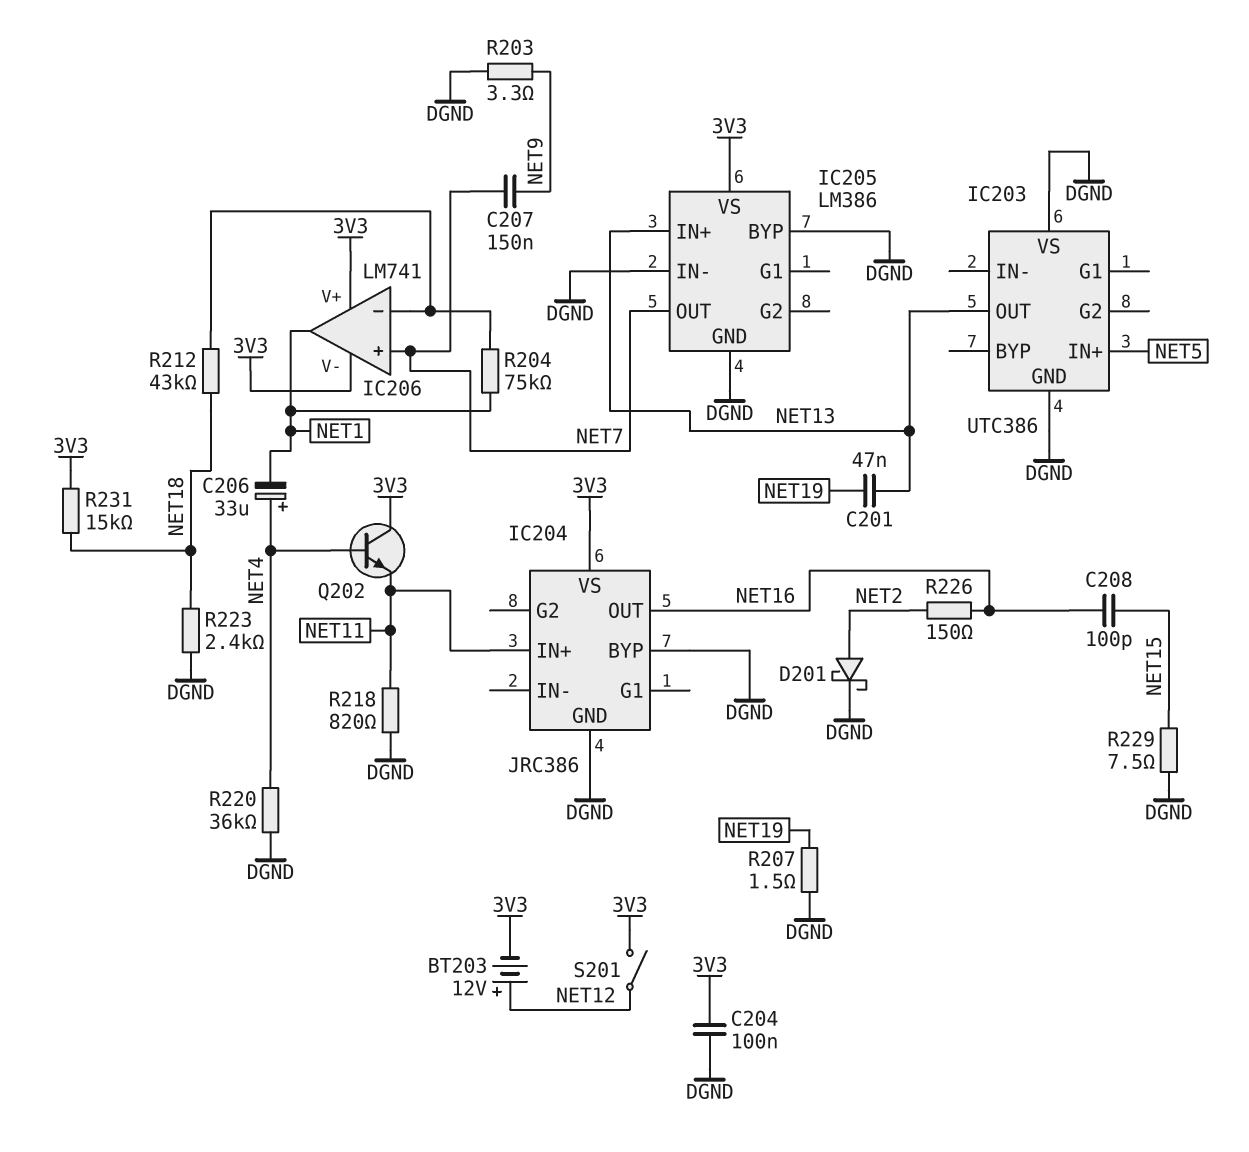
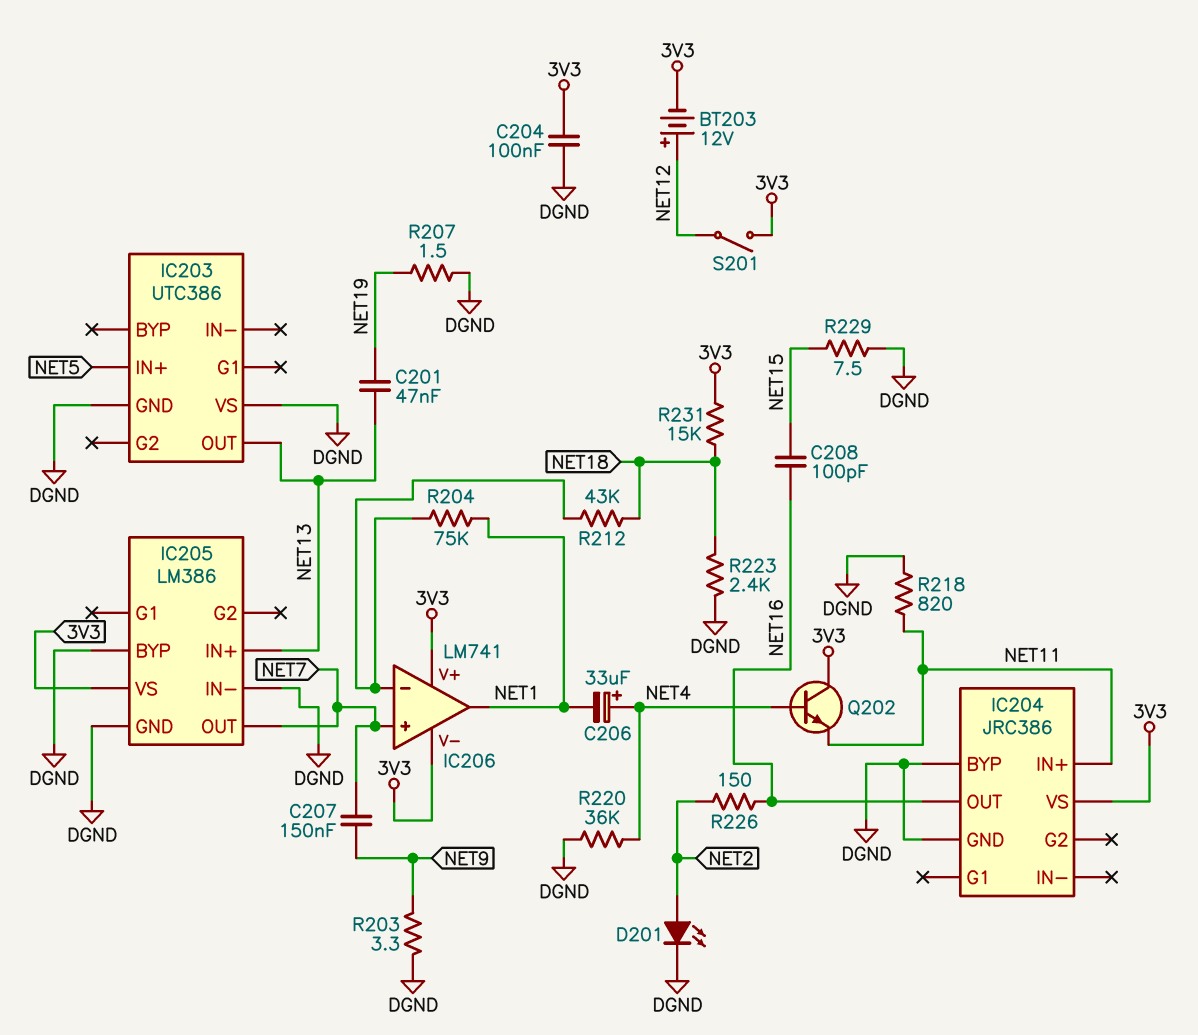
D201: schottky (A NET2, K DGND) -> LED (A NET2, K DGND)

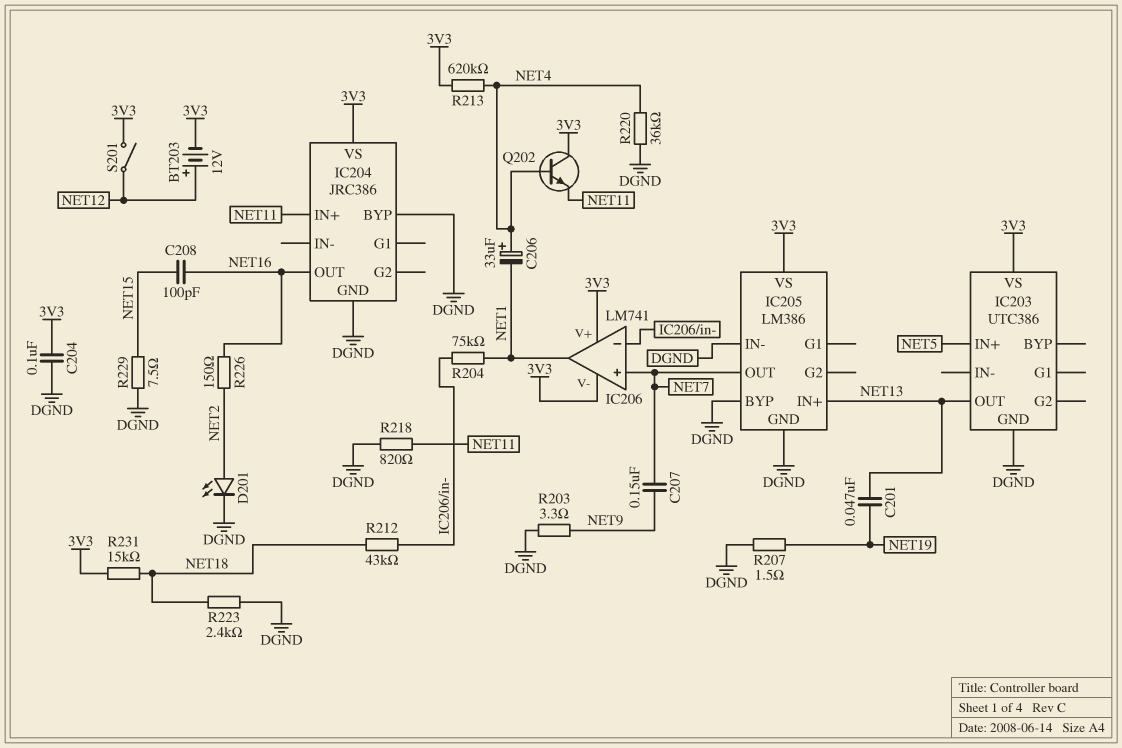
IC203 pin VS: DGND -> 3V3
R213: none -> 620k (3V3, NET4)

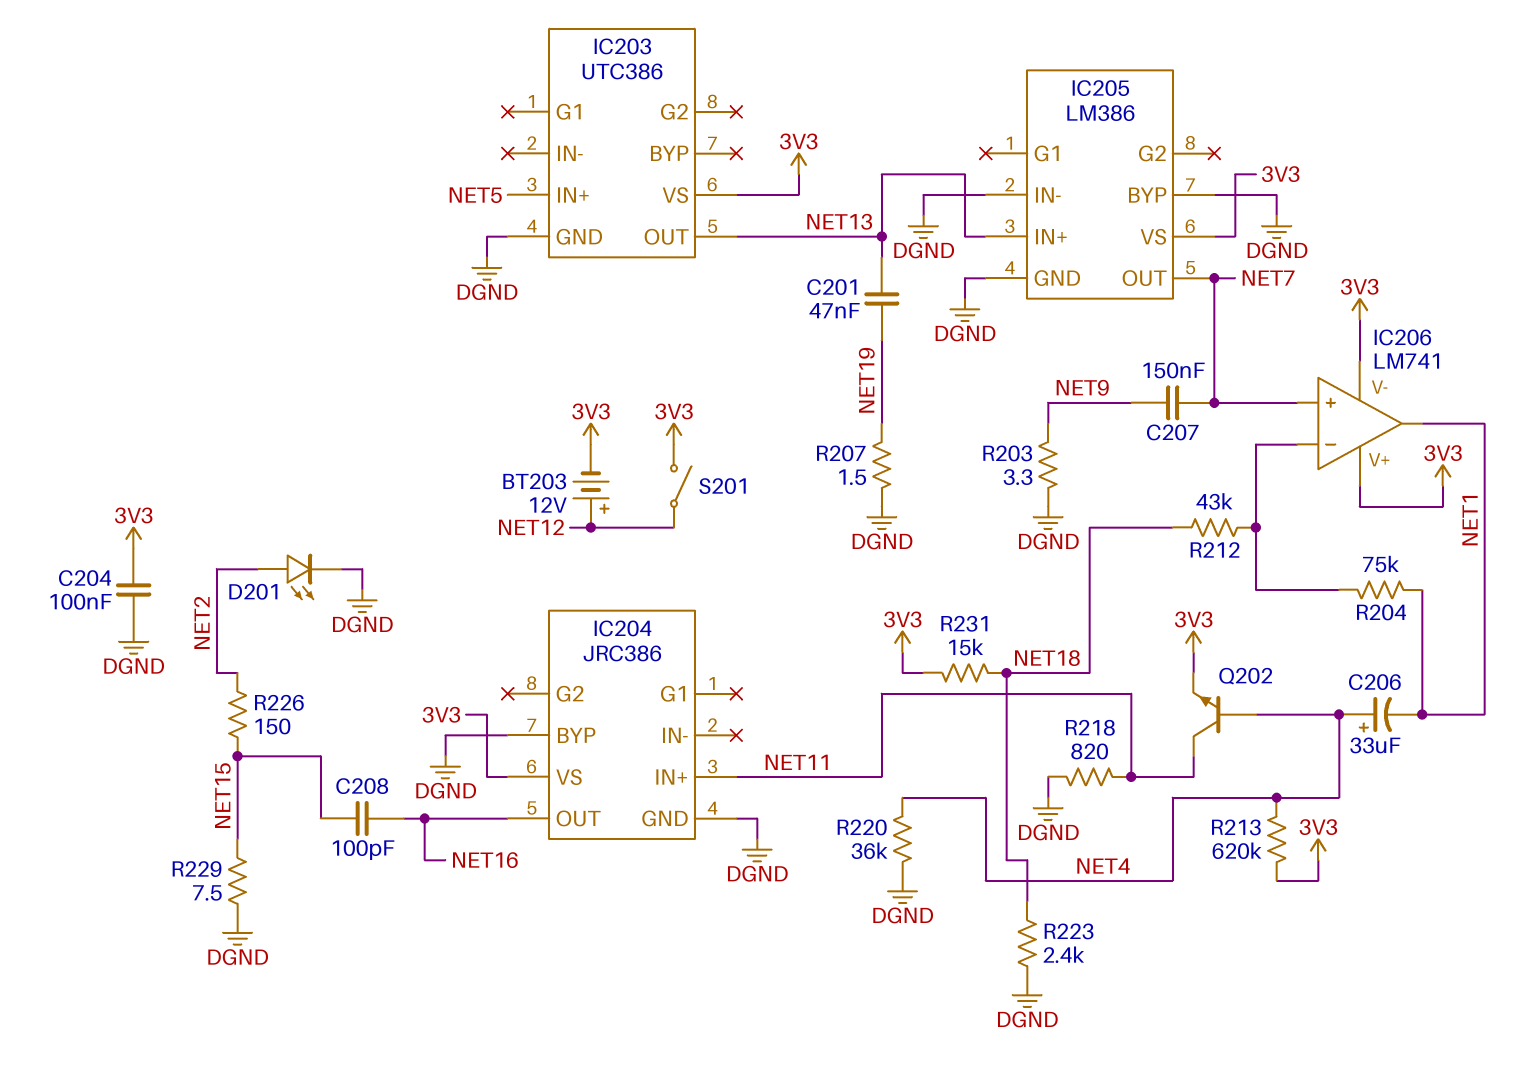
Q202: NPN (B NET4, C 3V3, E NET11) -> NPN (B NET4, C NET11, E 3V3)
R226: 150 (NET2, NET16) -> 150 (NET2, NET15)

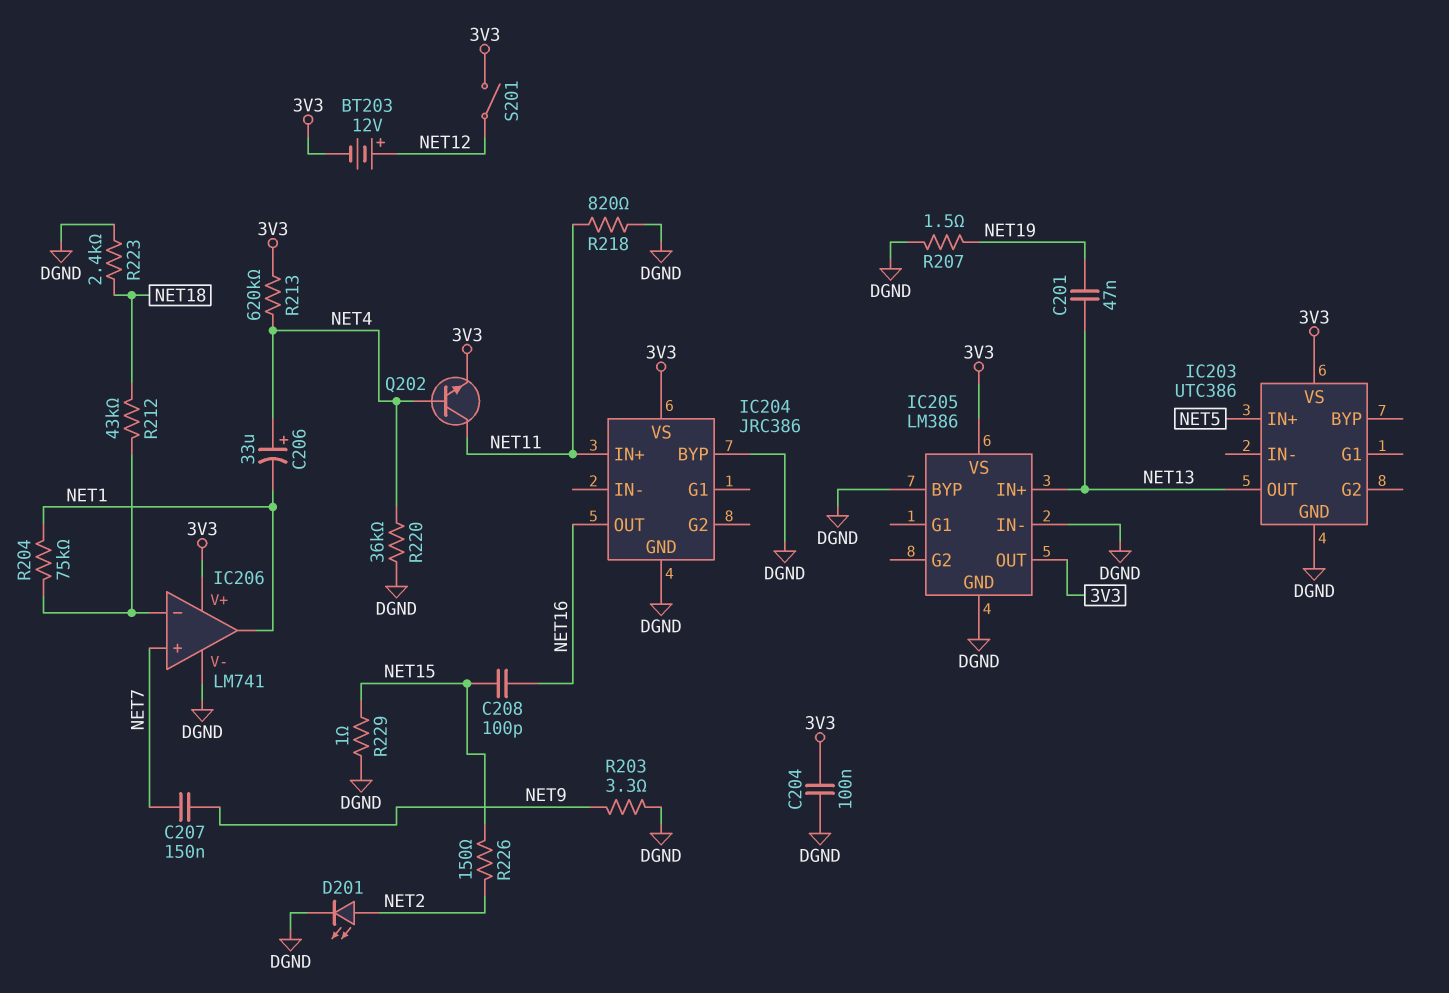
IC205 pin OUT: NET7 -> 3V3
IC206 pin V-: 3V3 -> DGND
R229: 7.5 (DGND, NET15) -> 1 (DGND, NET15)
R231: 15k (3V3, NET18) -> none

